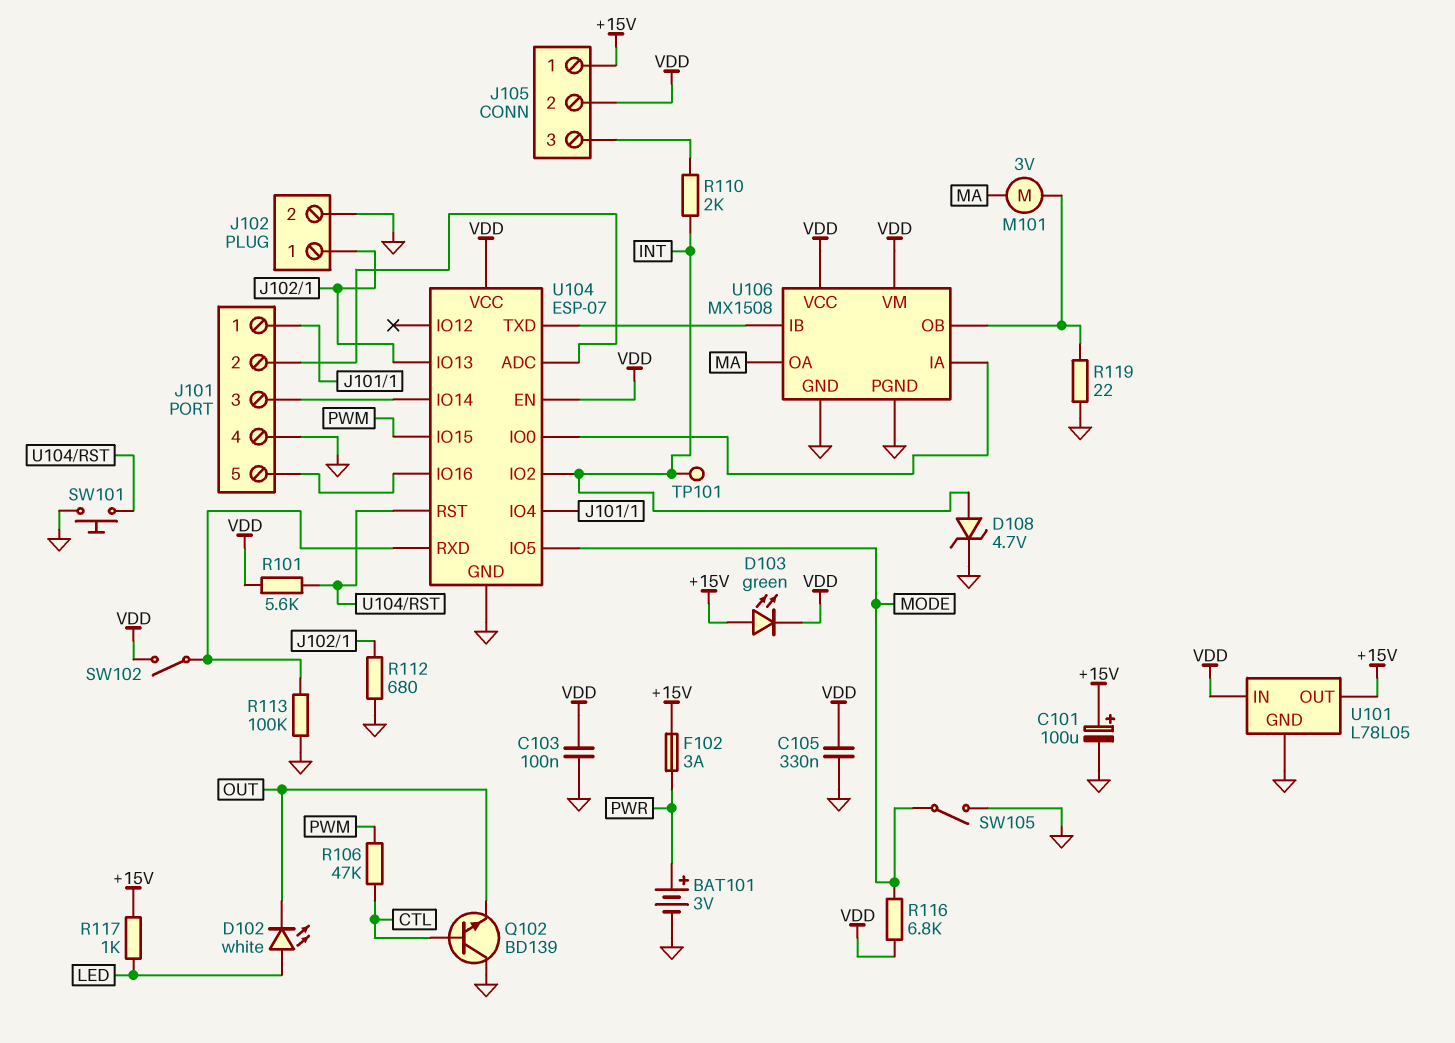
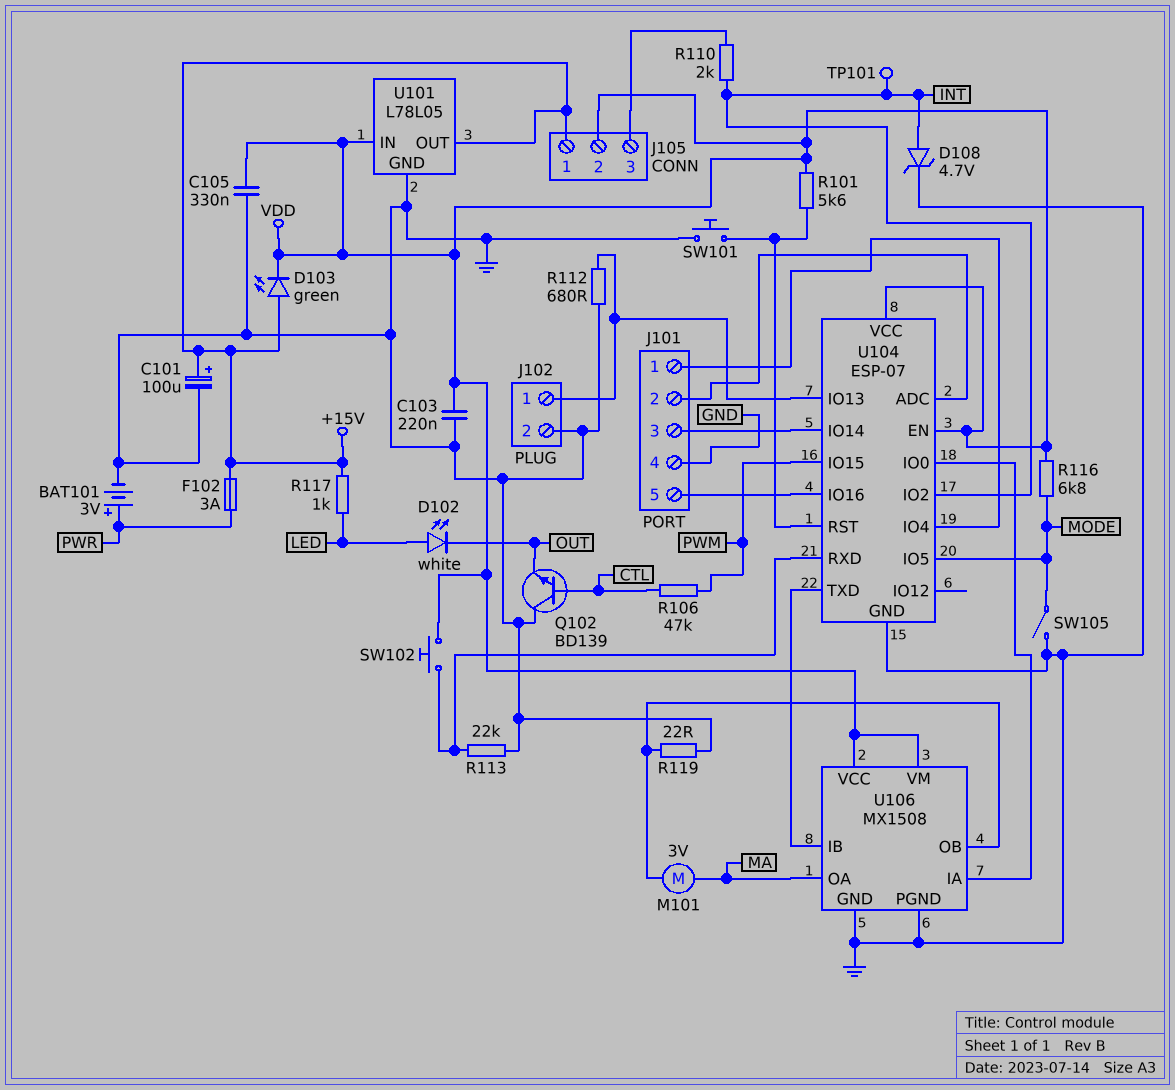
C103: 100nF (GND, VDD) -> 220nF (GND, VDD)
R113: 100k (GND, U104/RXD) -> 22k (GND, U104/RXD)
SW102: switch (U104/RXD, VDD) -> button (U104/RXD, VDD)

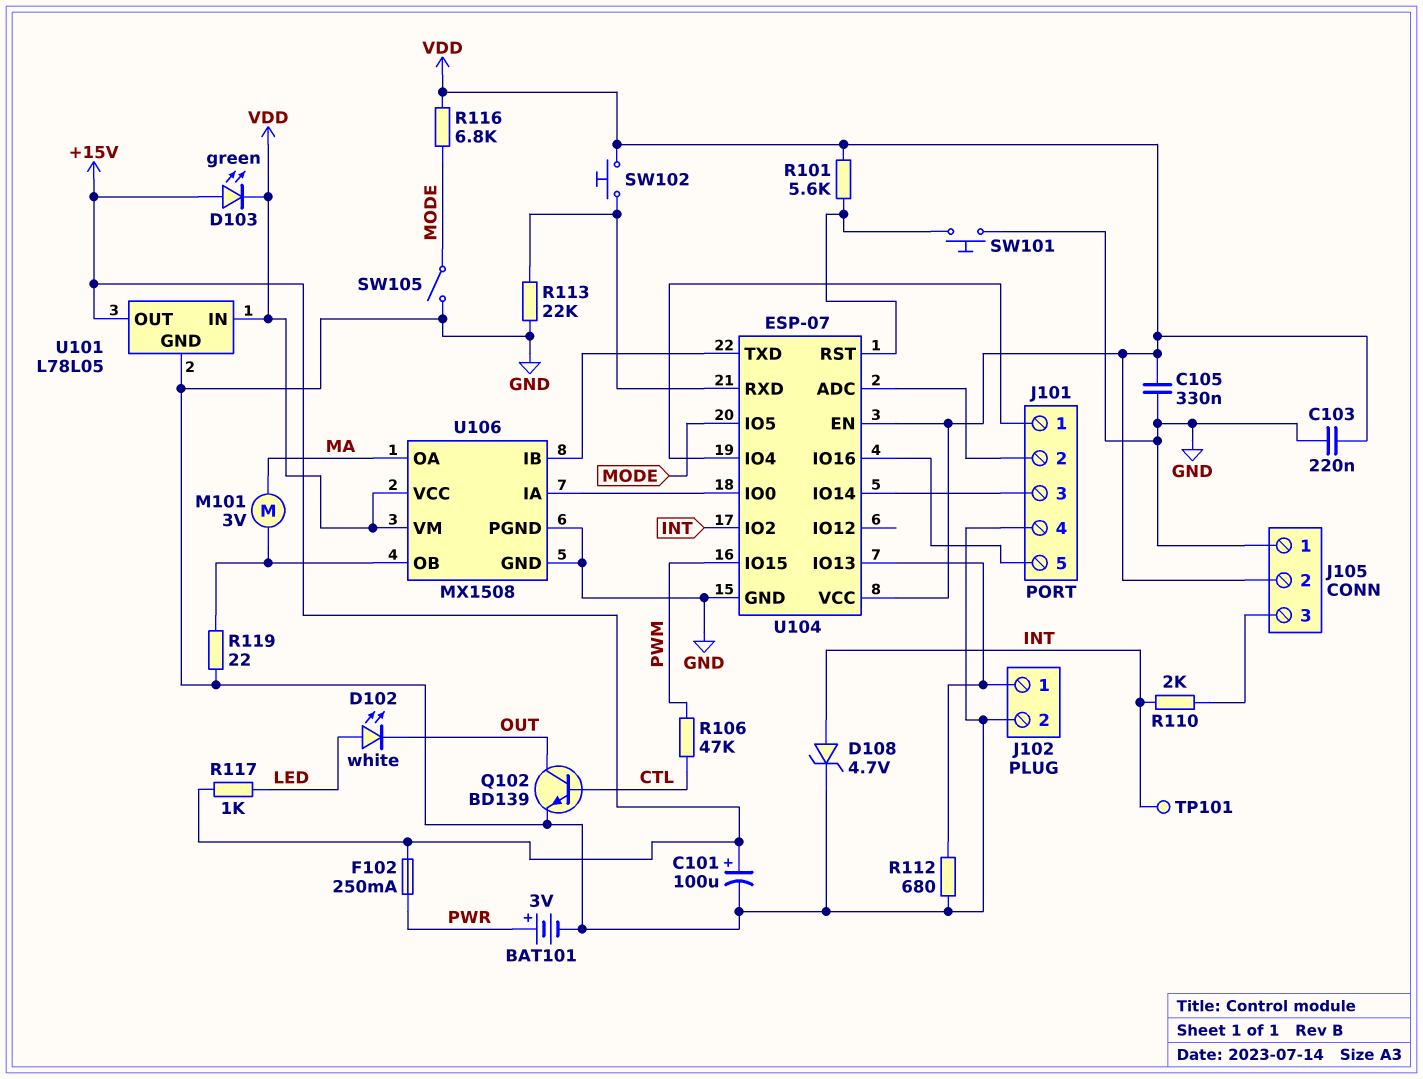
F102: 3A (+15V, PWR) -> 250mA (+15V, PWR)
J105 pin 1: +15V -> GND
Q102: NPN BD139 (B CTL, C GND, E OUT) -> NPN BD139 (B CTL, C OUT, E GND)

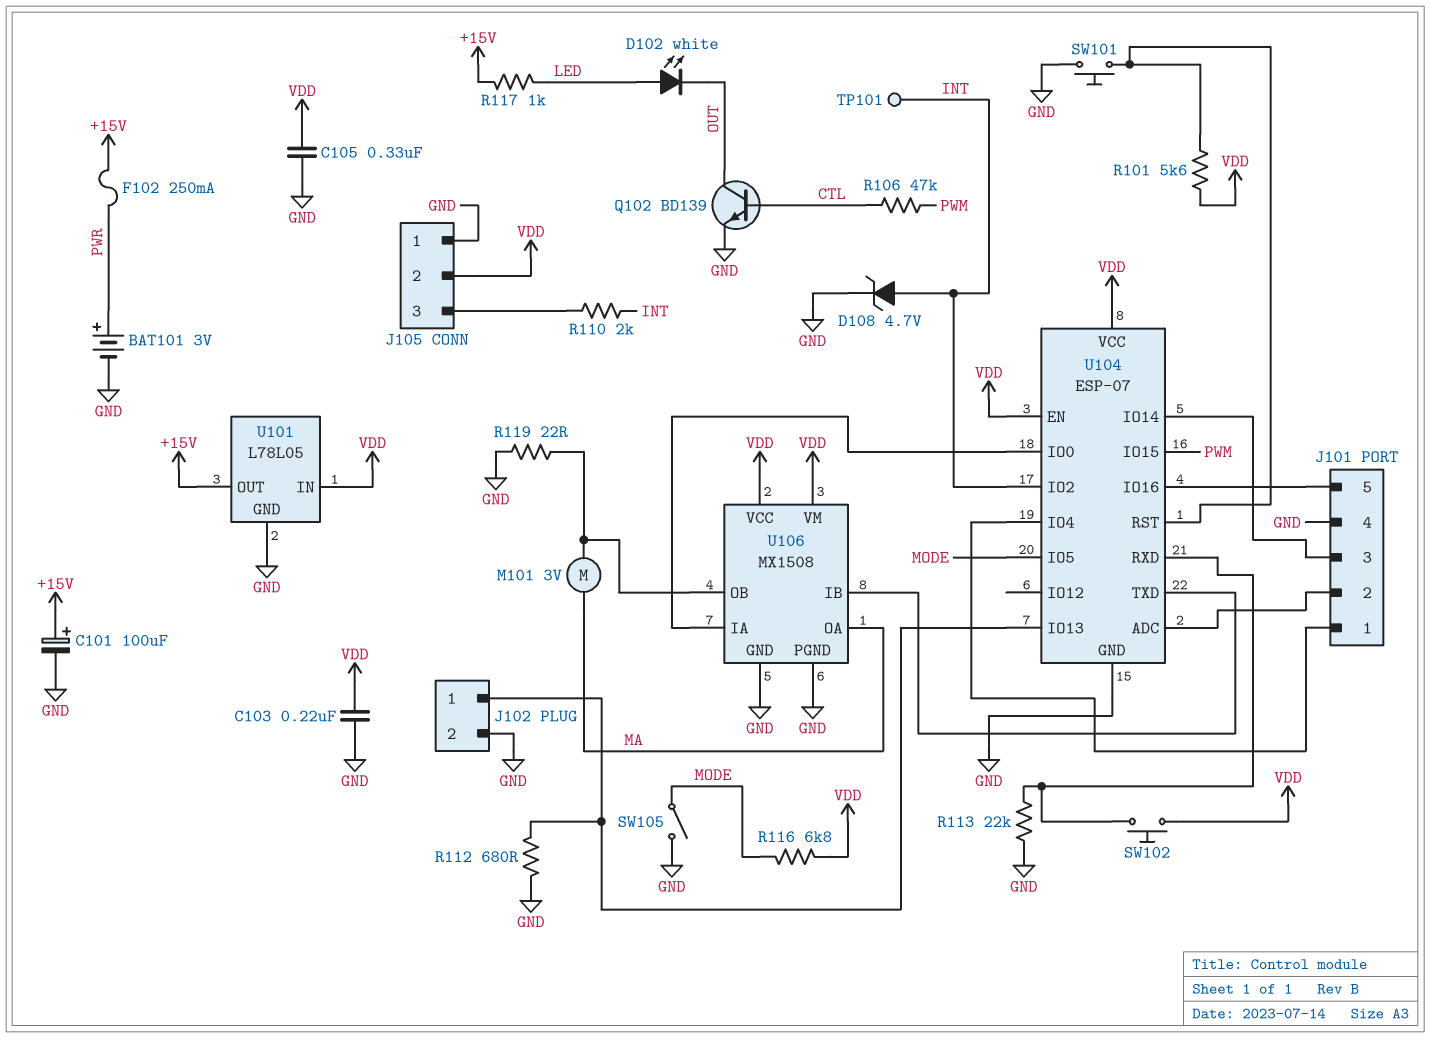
D103: LED green (A +15V, K VDD) -> none

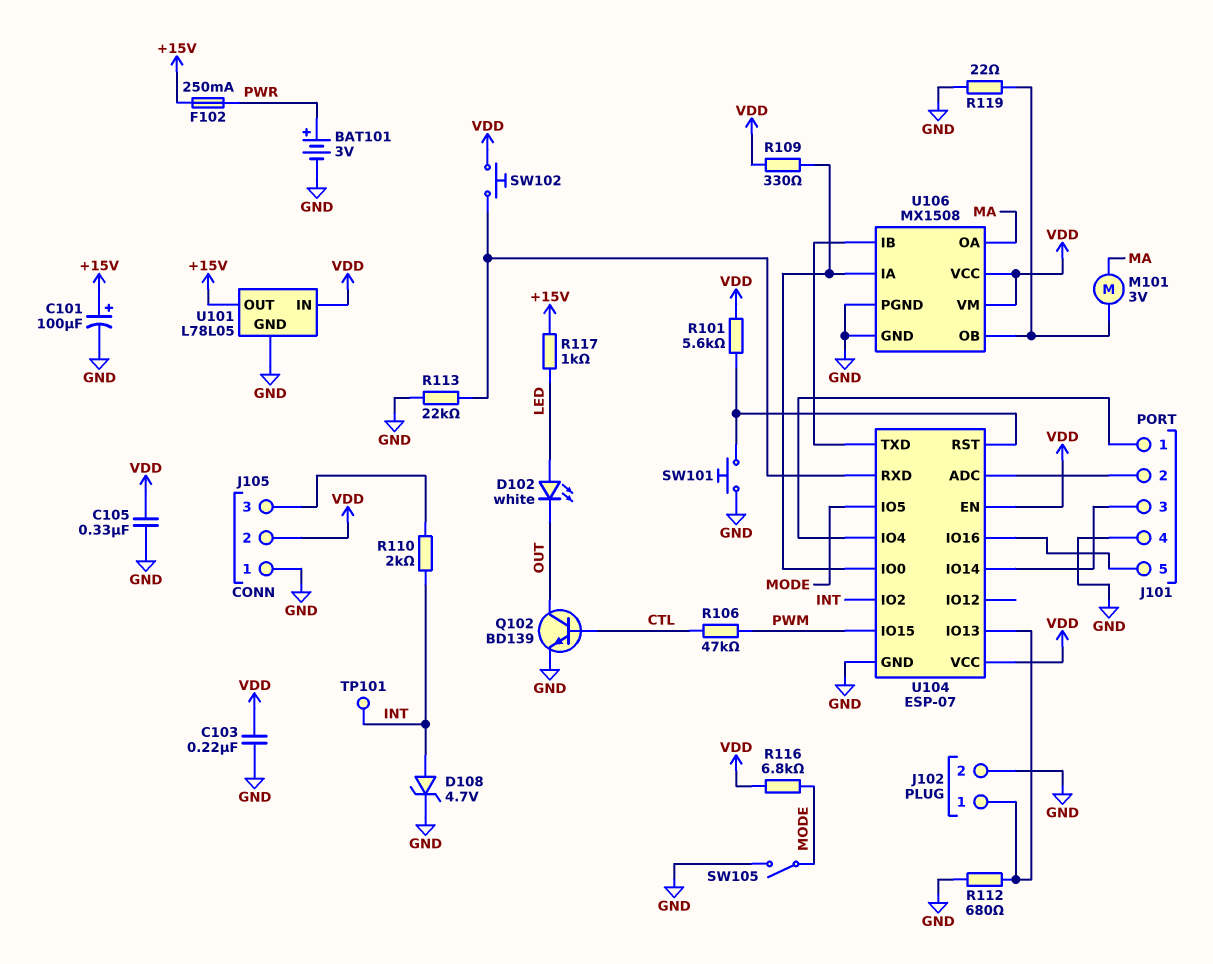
R109: none -> 330 (U104/IO0, VDD)

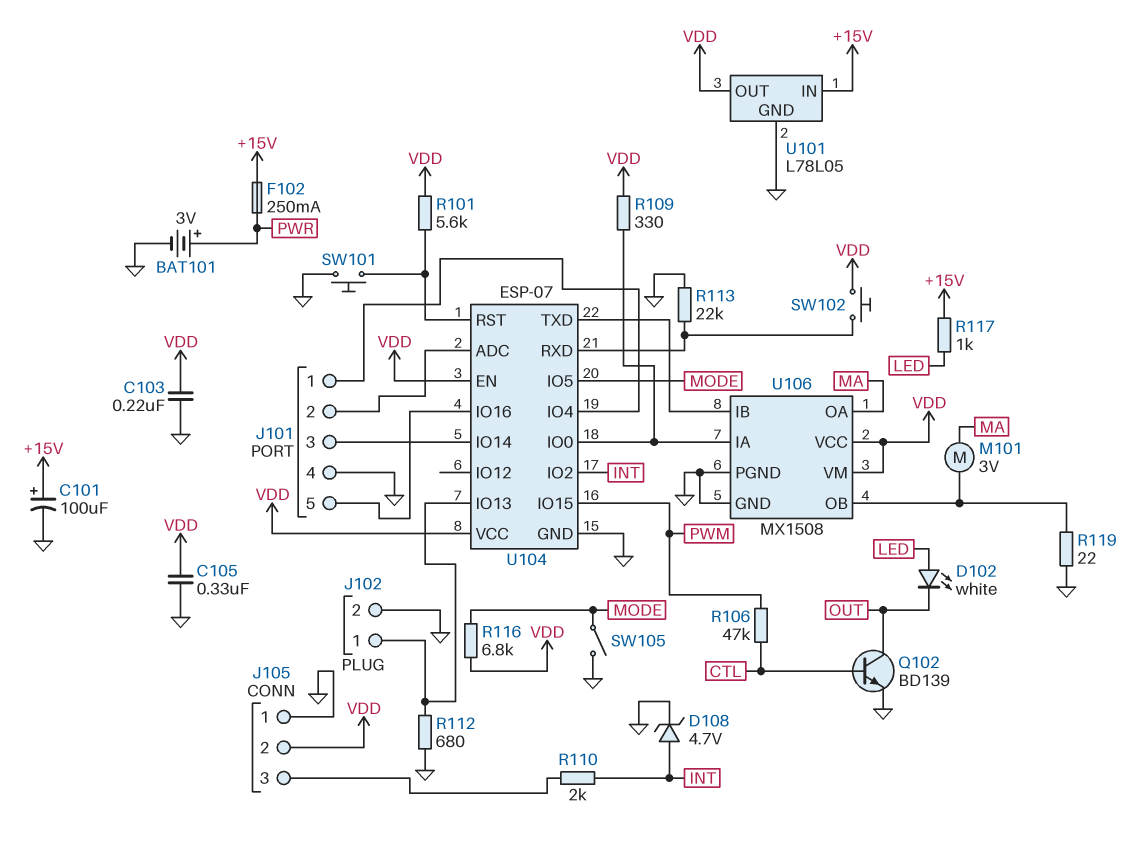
TP101: test point (INT) -> none
U101 pin IN: VDD -> +15V
U101 pin OUT: +15V -> VDD

